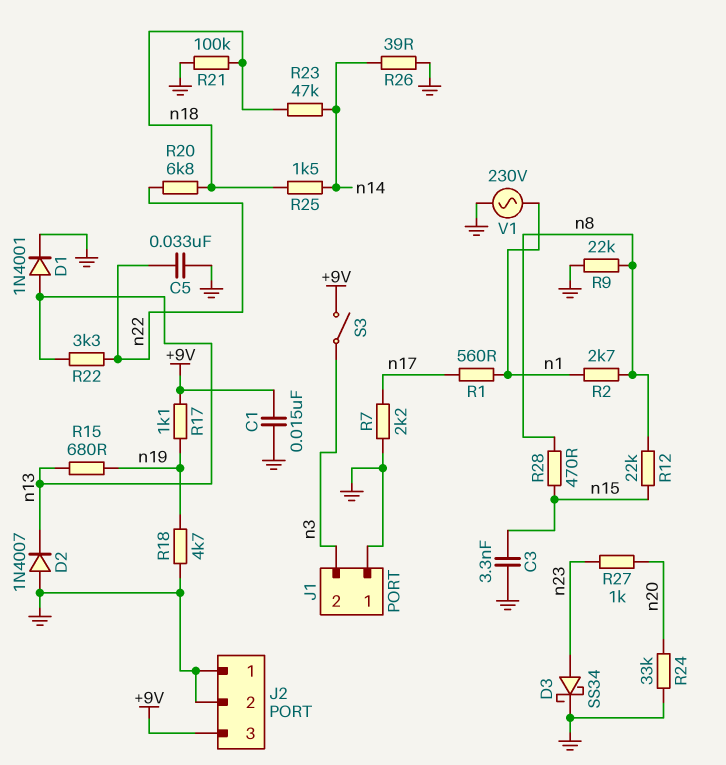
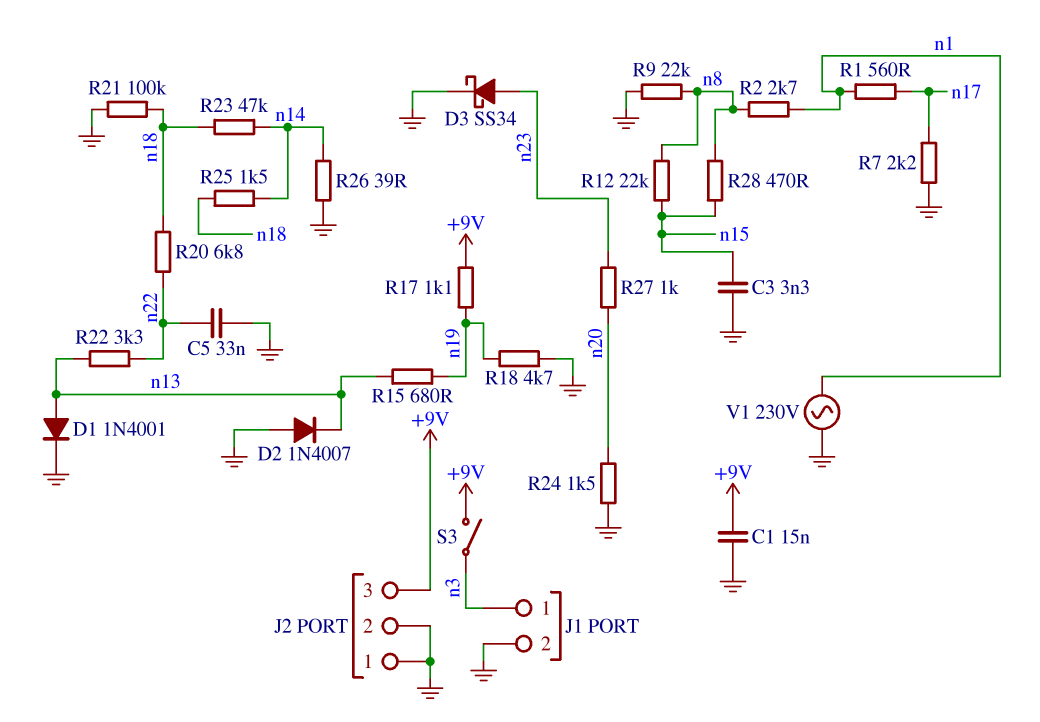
J1 pin 1: GND -> n3
J1 pin 2: n3 -> GND
R24: 33k (GND, n20) -> 1.5k (GND, n20)

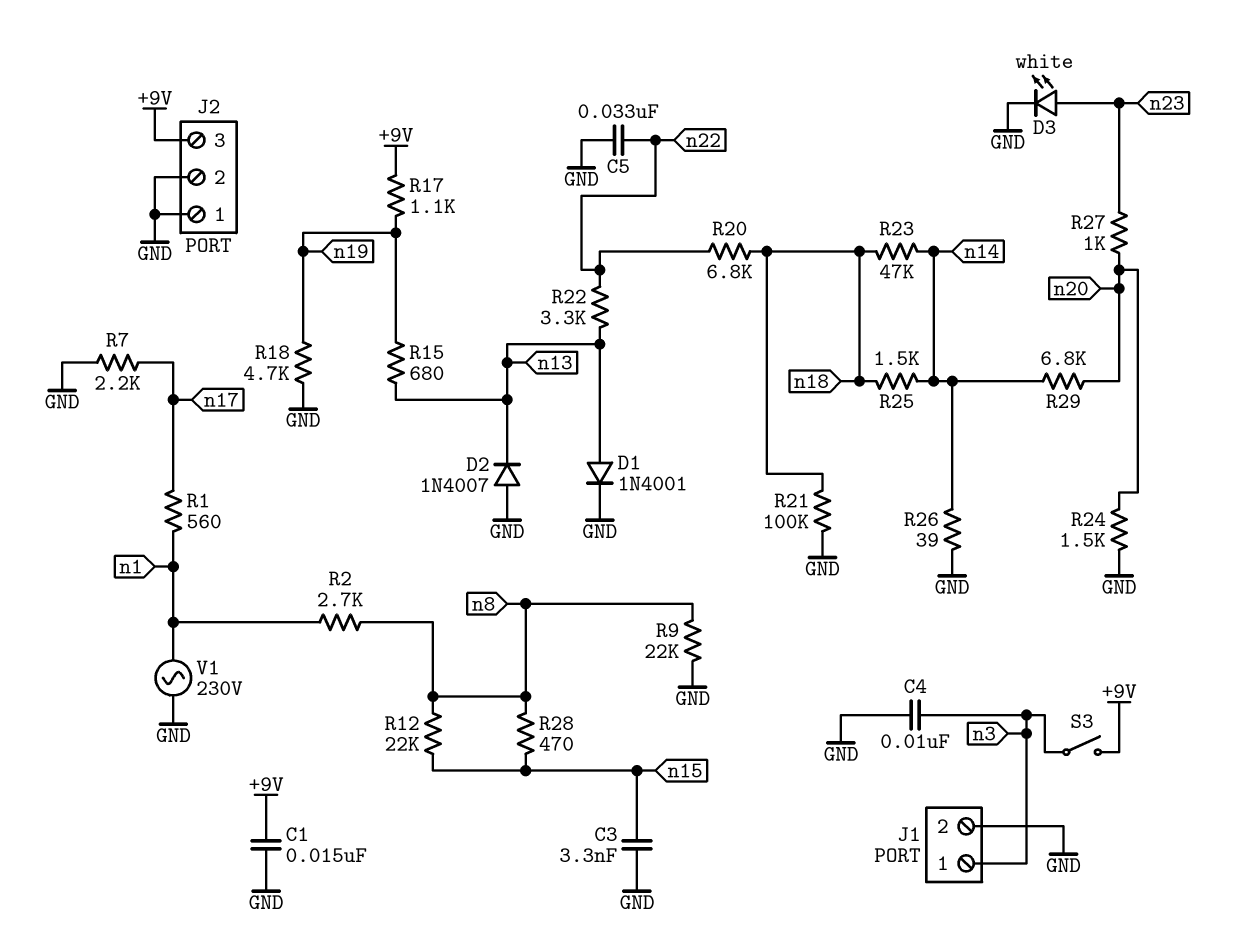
C4: none -> 10nF (GND, n3)
D3: schottky SS34 (A n23, K GND) -> LED white (A n23, K GND)
R29: none -> 6.8k (n14, n20)

